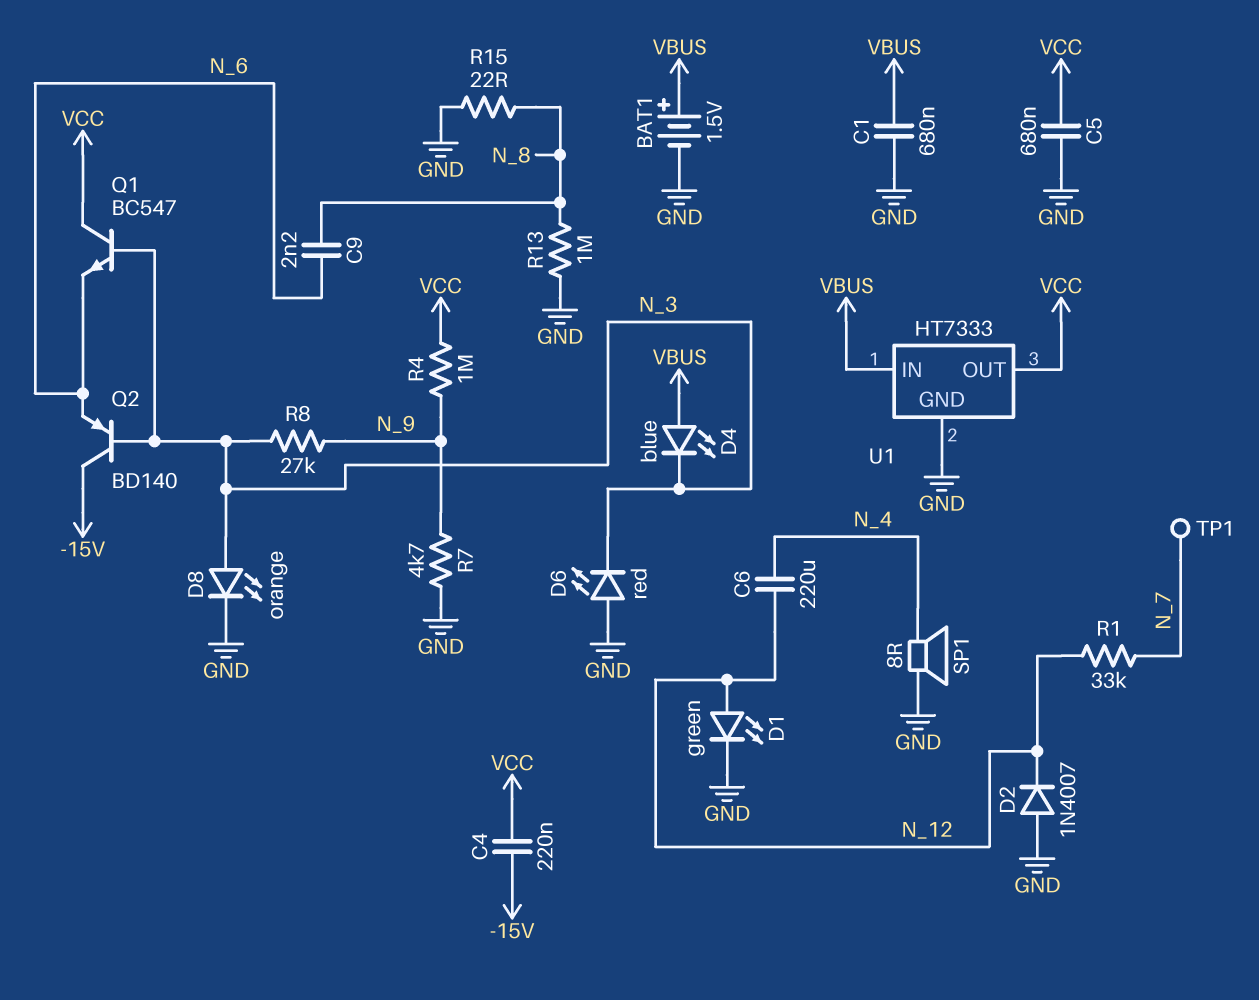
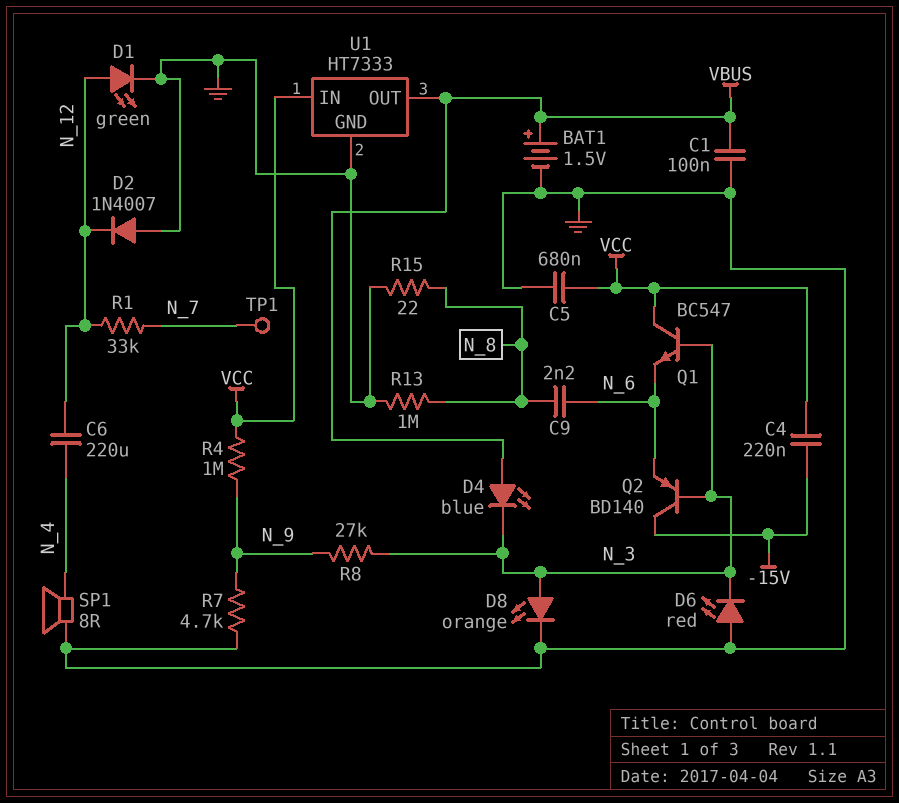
C1: 680nF (GND, VBUS) -> 100nF (GND, VBUS)
U1 pin IN: VBUS -> VCC
U1 pin OUT: VCC -> VBUS

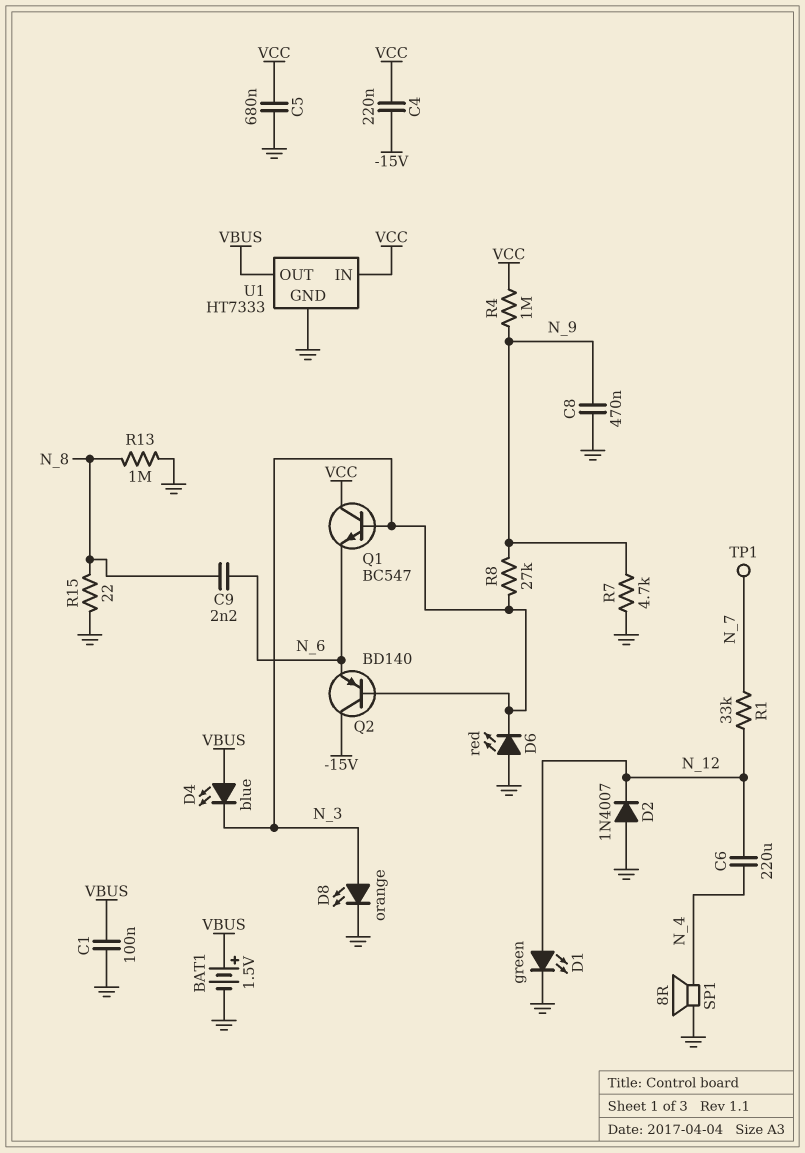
C8: none -> 470nF (GND, N_9)

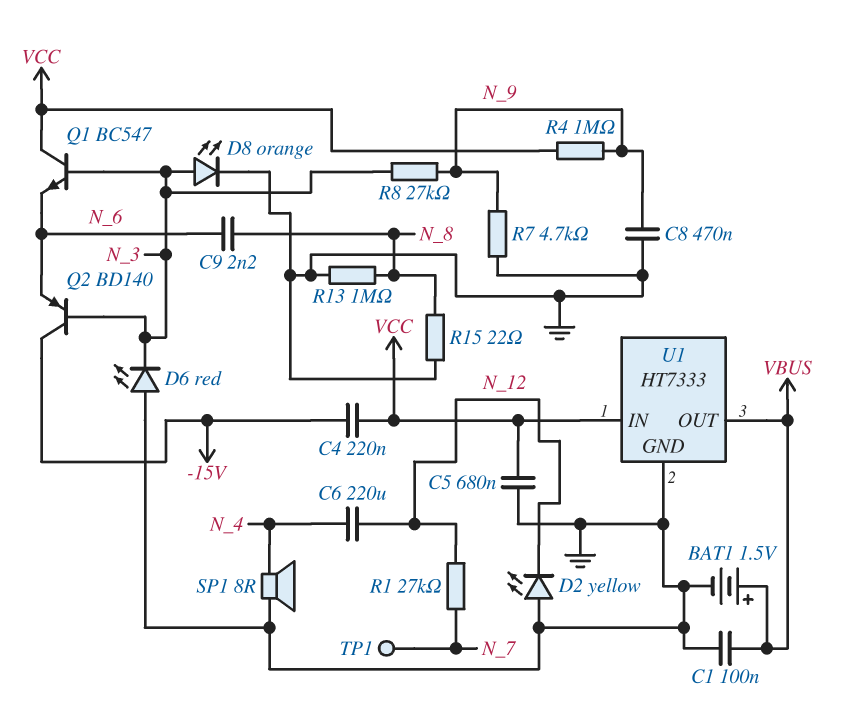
D1: LED green (A N_12, K GND) -> none
D2: diode 1N4007 (A GND, K N_12) -> LED yellow (A GND, K N_12)
D4: LED blue (A VBUS, K N_3) -> none
R1: 33k (N_7, N_12) -> 27k (N_7, N_12)

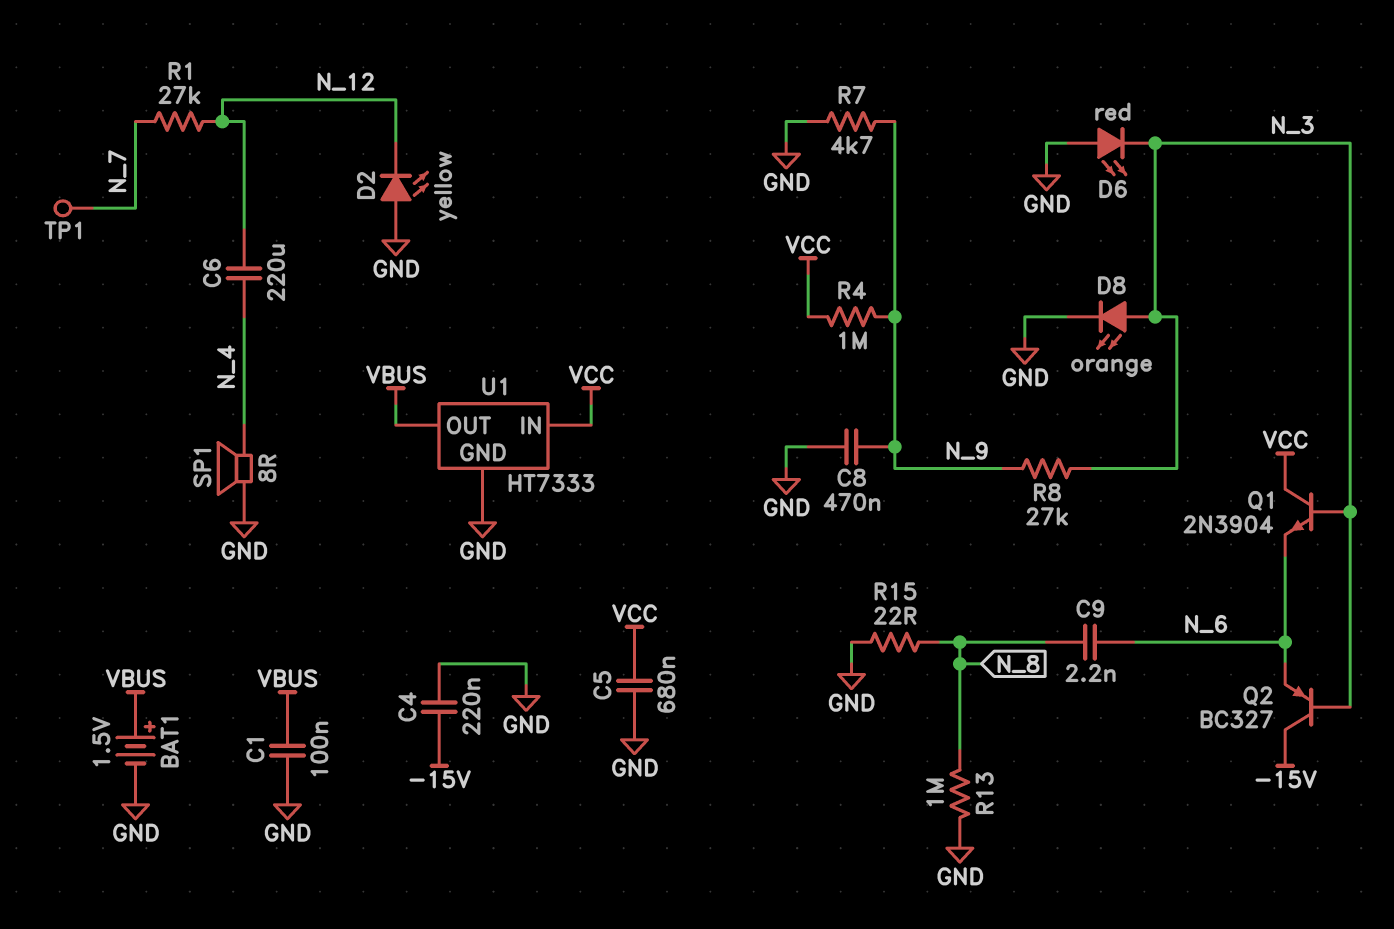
C4: 220nF (-15V, VCC) -> 220nF (-15V, GND)
Q1: NPN BC547 (B N_3, C VCC, E N_6) -> NPN 2N3904 (B N_3, C VCC, E N_6)
Q2: PNP BD140 (B N_3, C -15V, E N_6) -> PNP BC327 (B N_3, C -15V, E N_6)

